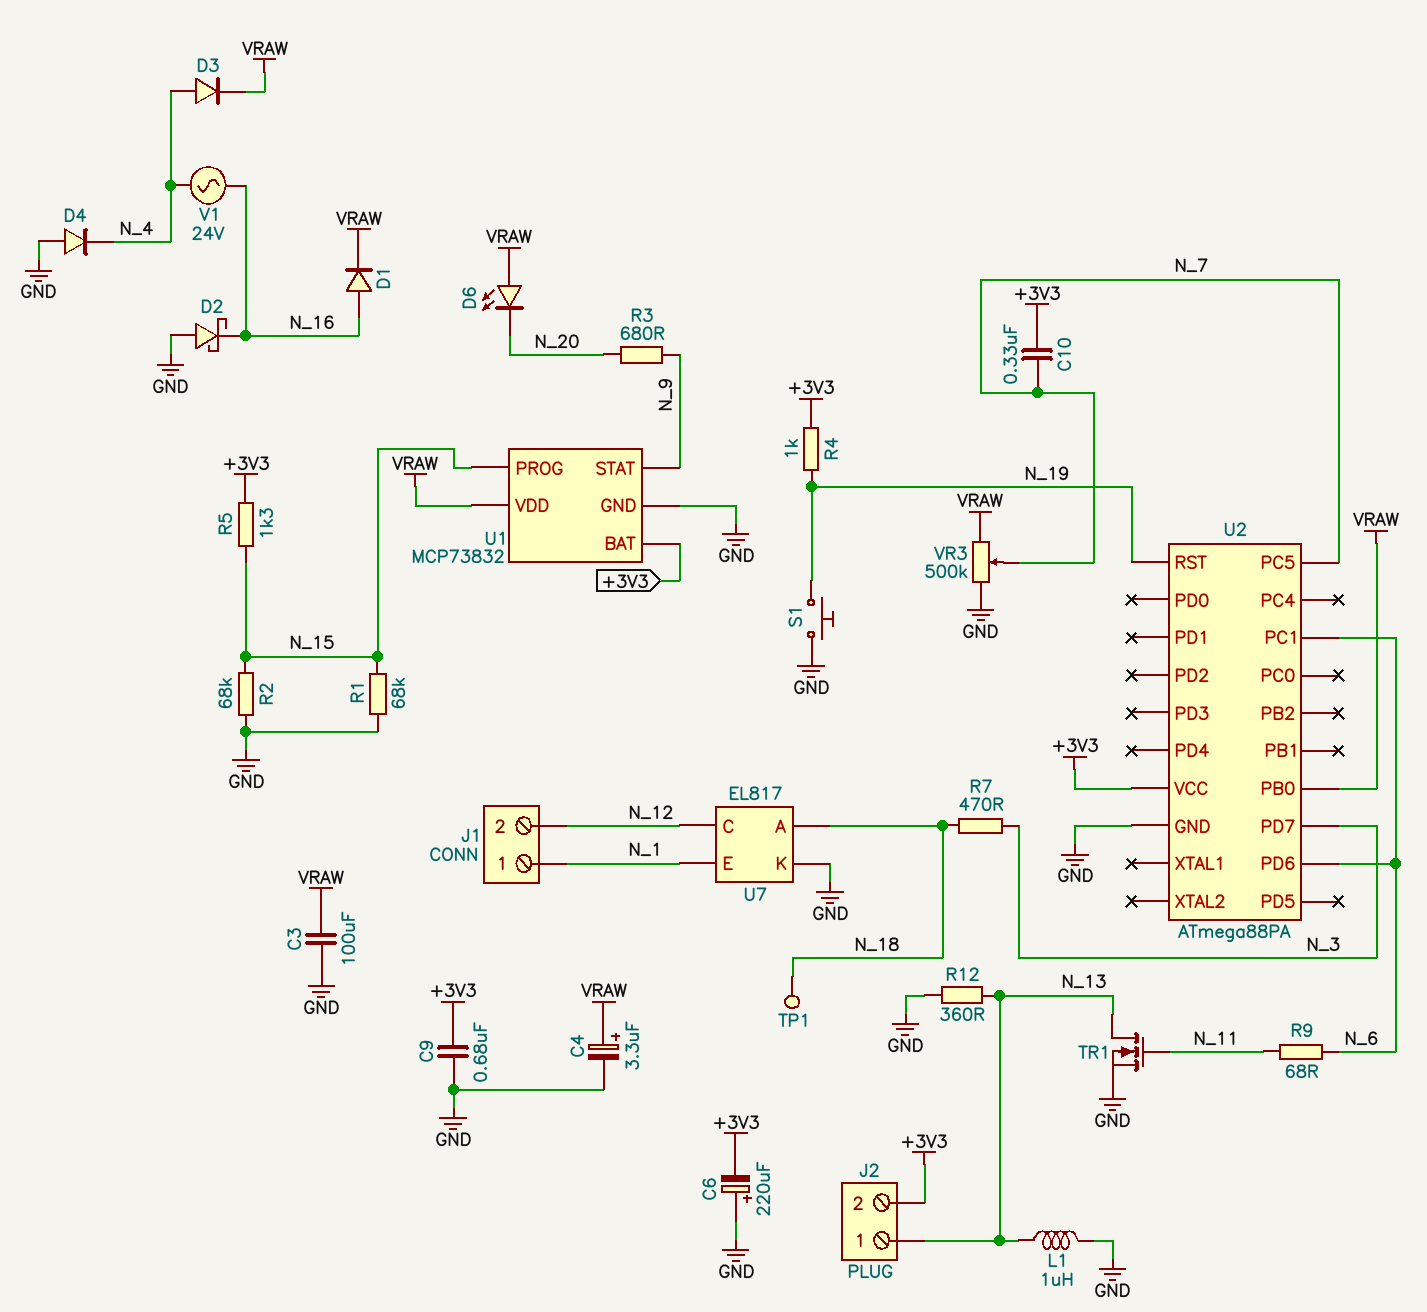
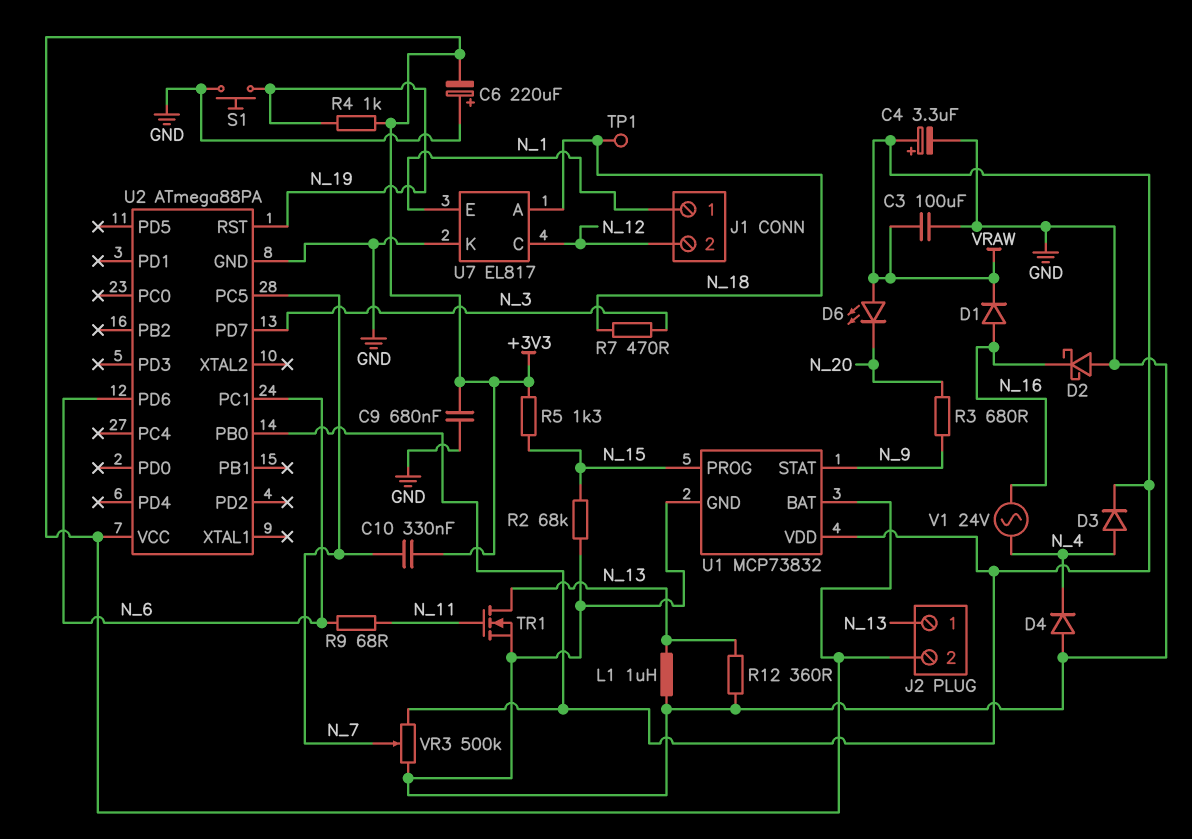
R1: 68k (GND, N_15) -> none

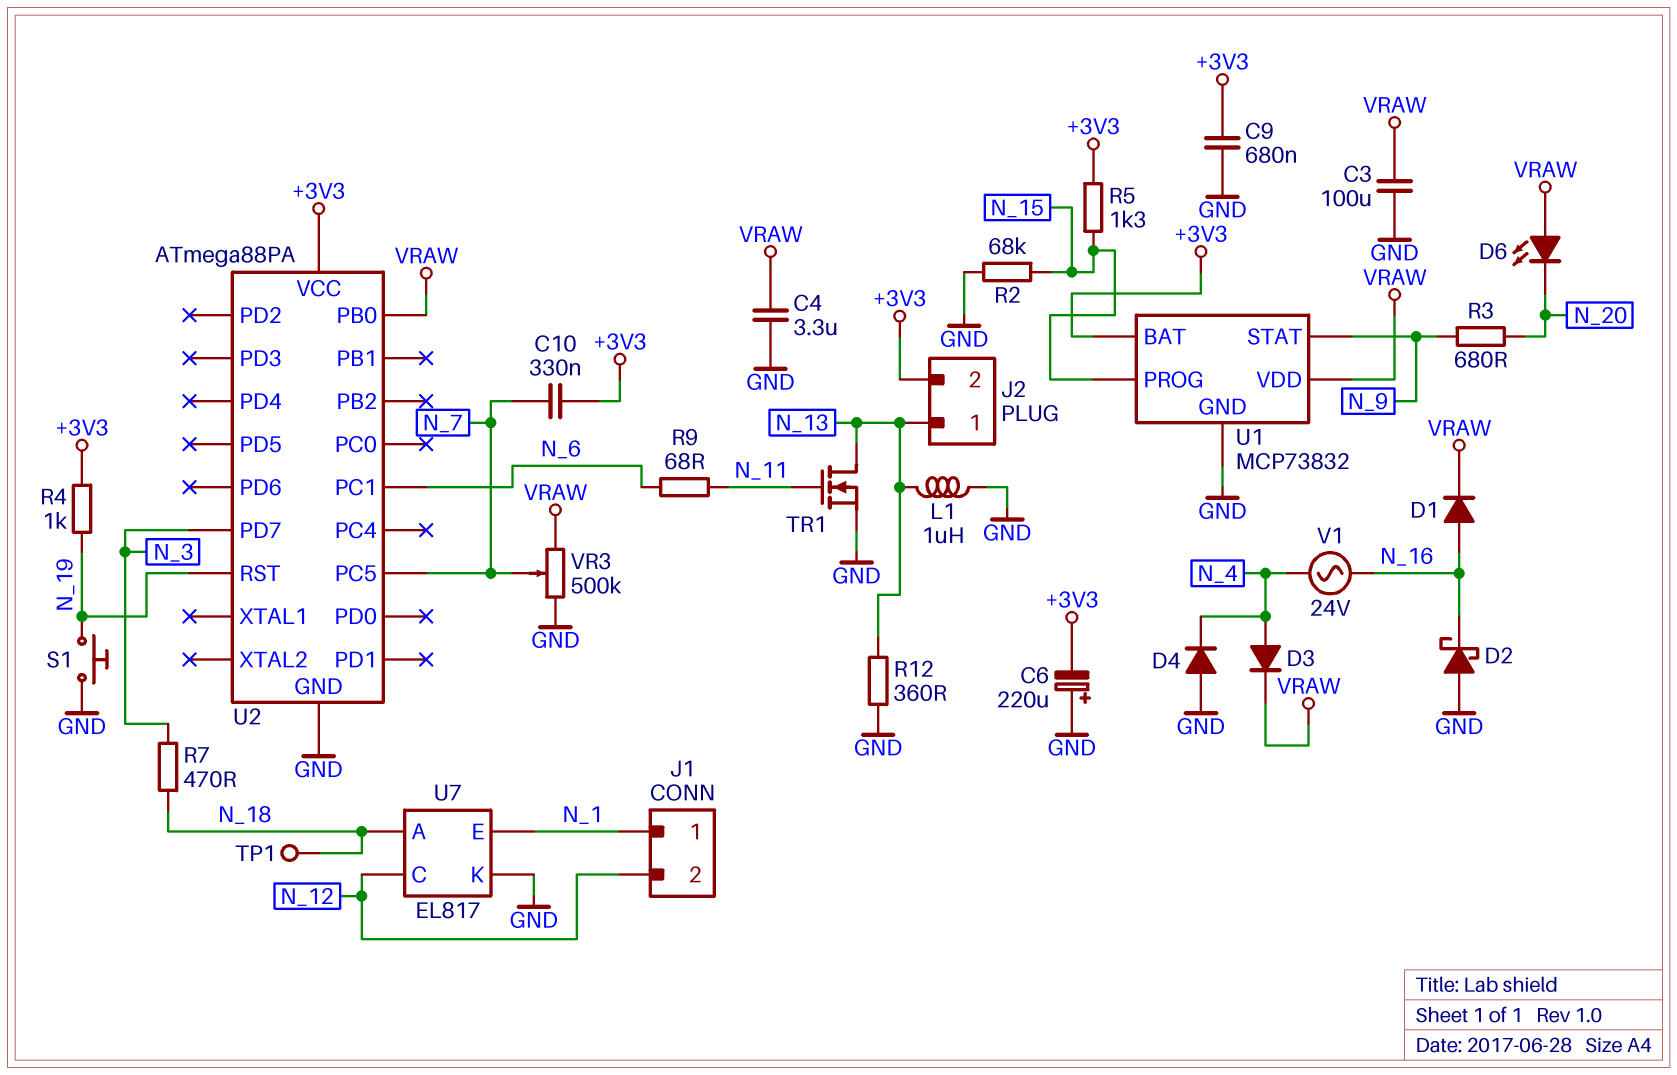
C4: 3.3uF (plus VRAW, minus GND) -> 3.3uF (GND, VRAW)
U2 pin PD6: N_6 -> none

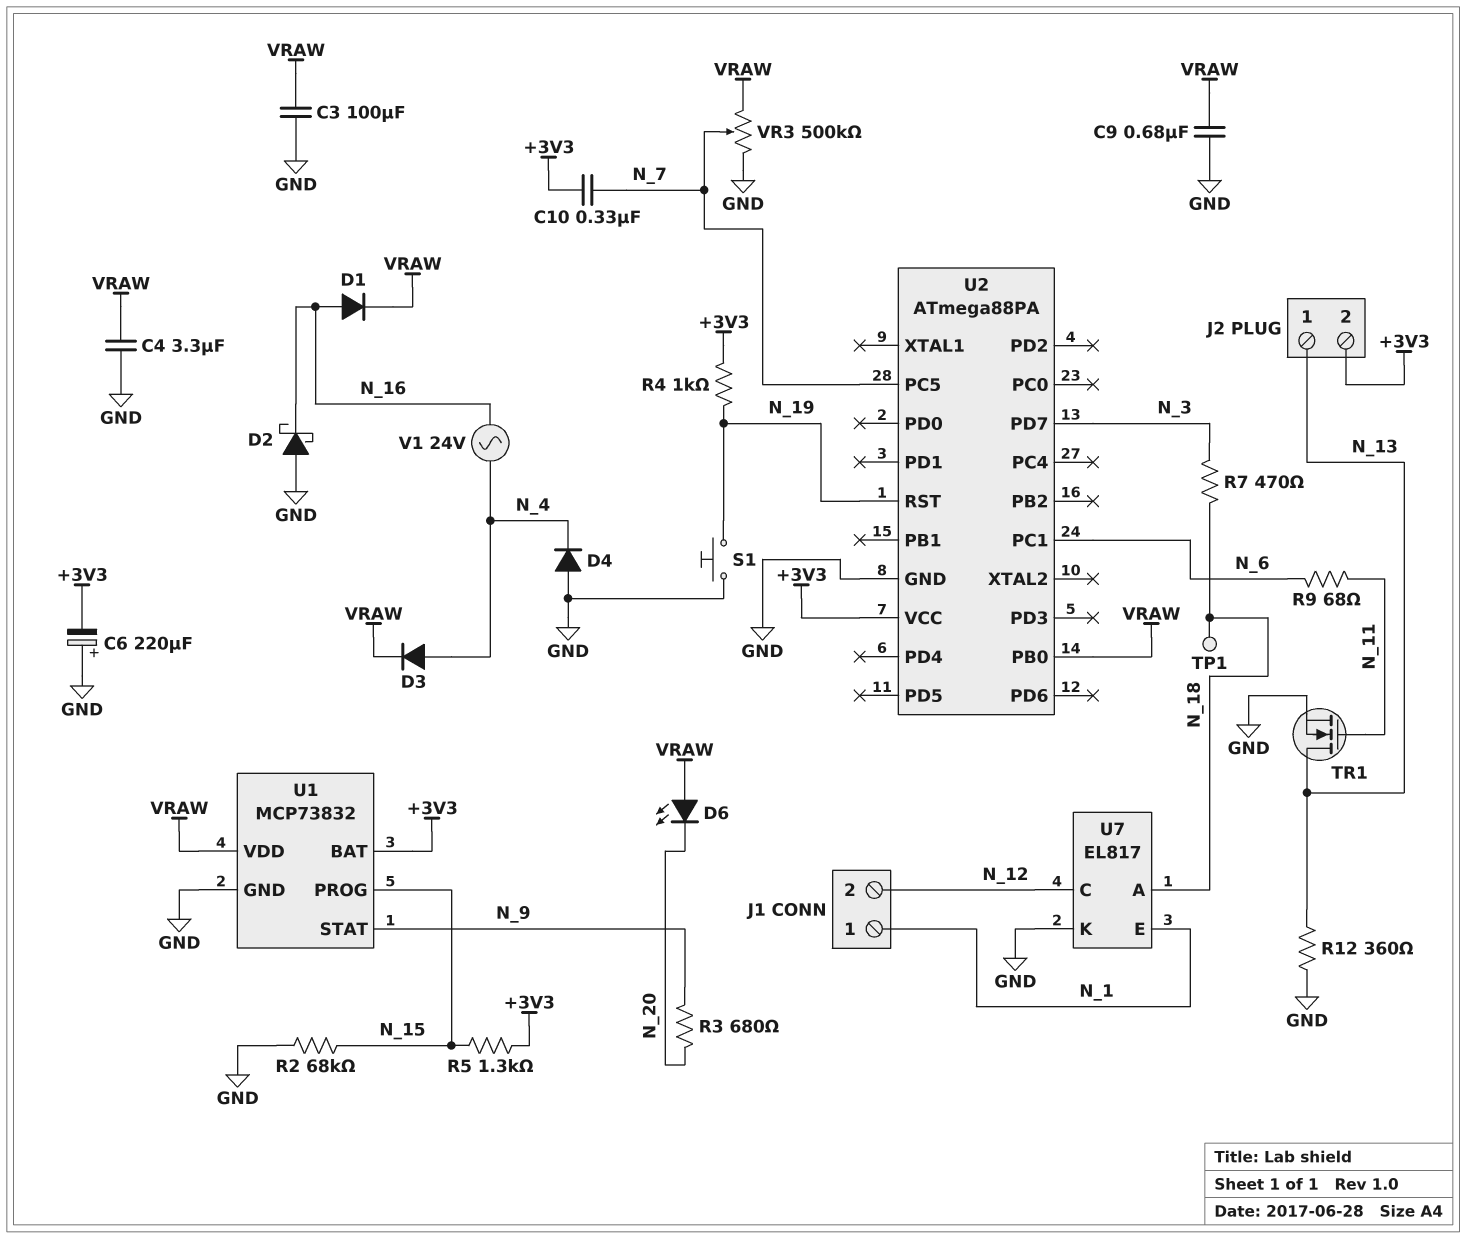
C9: 680nF (+3V3, GND) -> 680nF (GND, VRAW)
L1: 1uH (GND, N_13) -> none

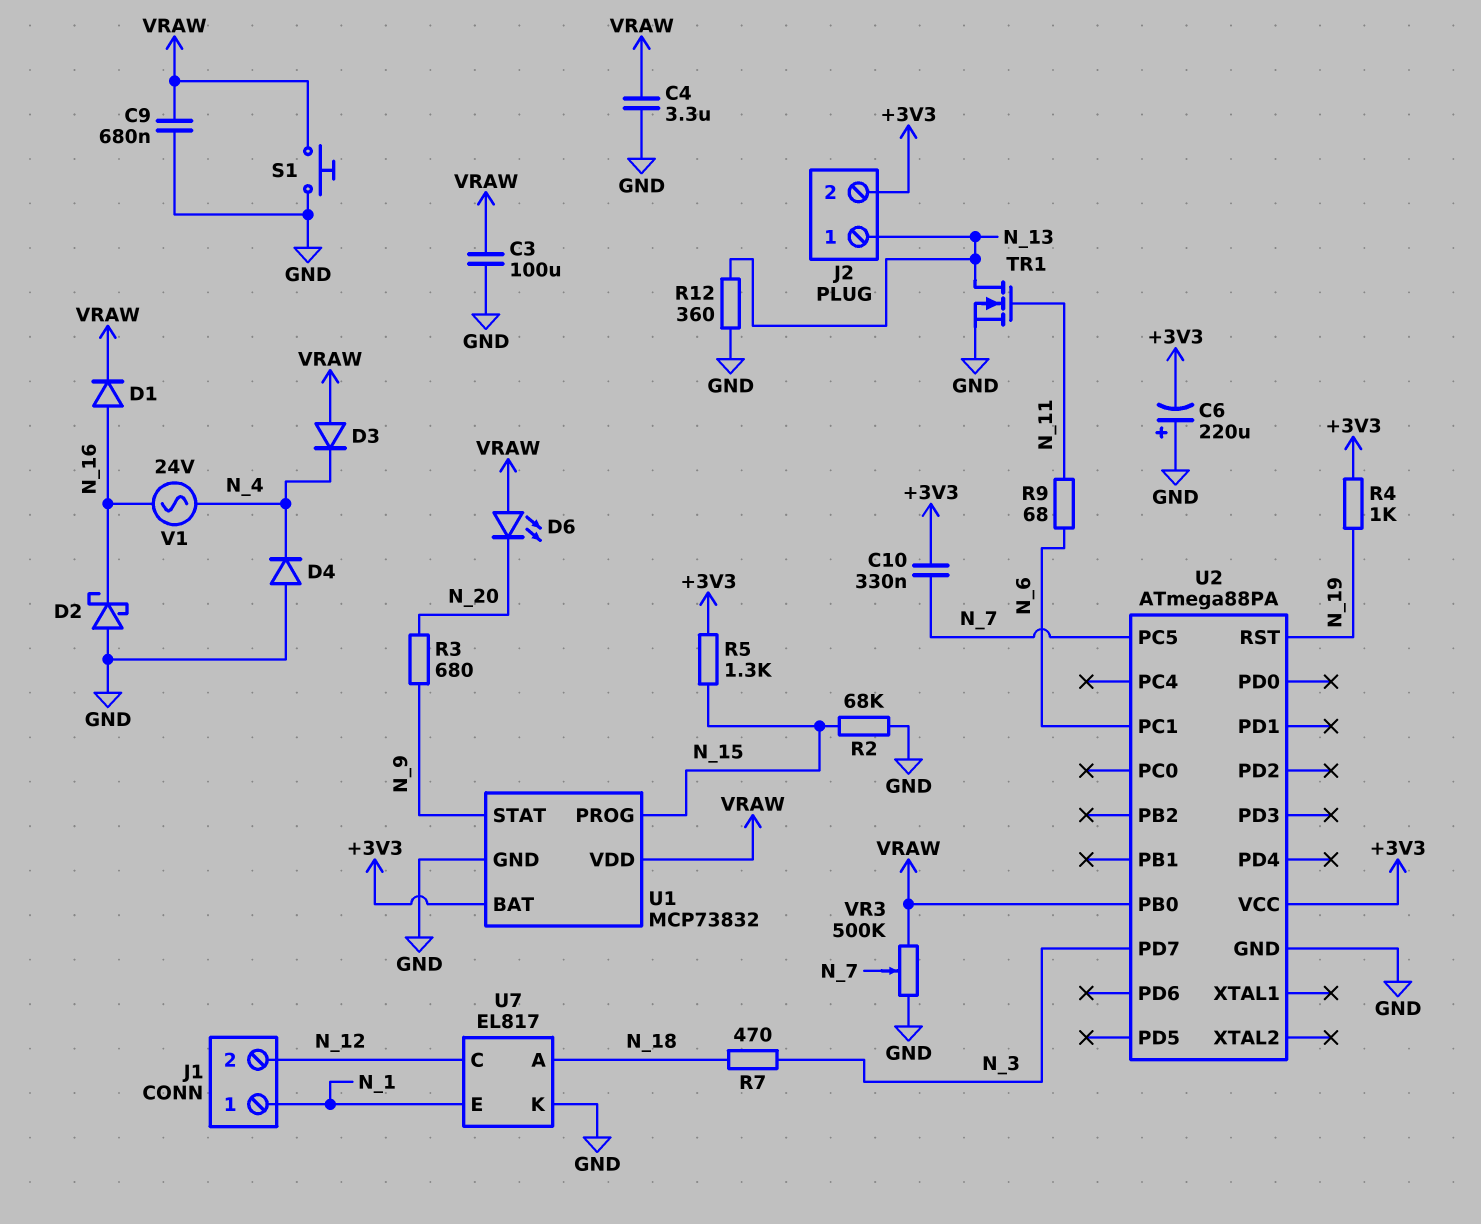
D3: diode (A N_4, K VRAW) -> diode (A VRAW, K N_4)
S1: button (GND, N_19) -> button (GND, VRAW)
TP1: test point (N_18) -> none

